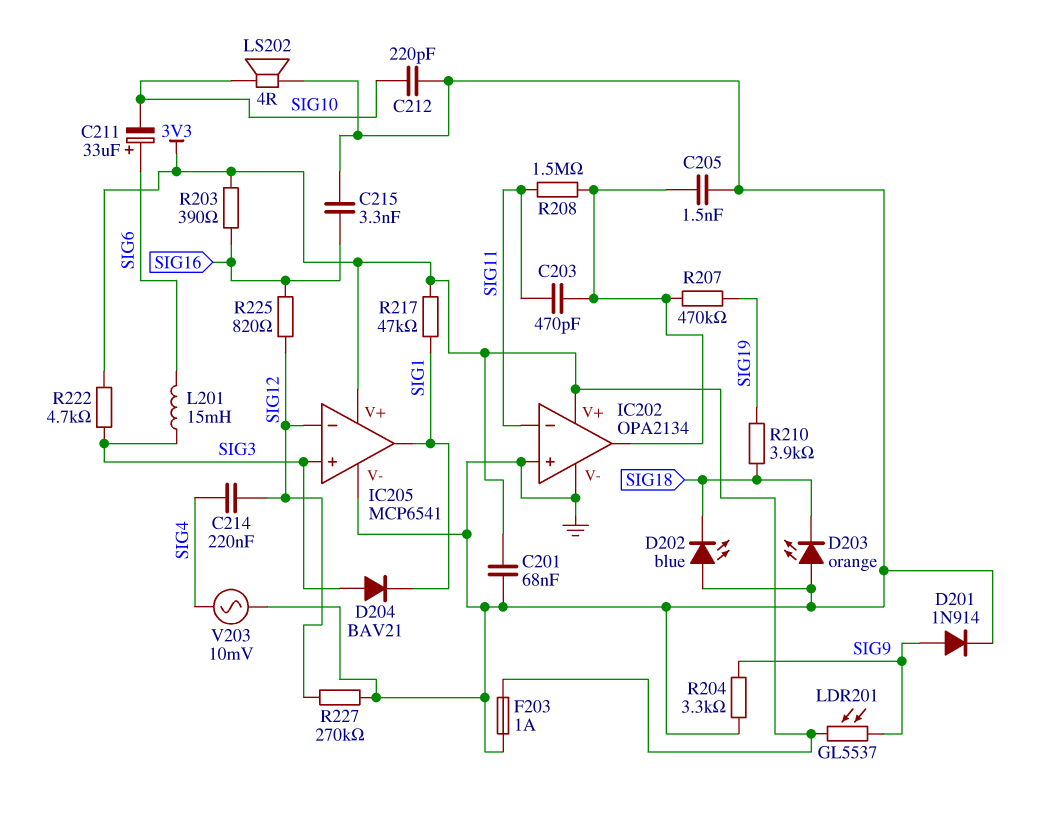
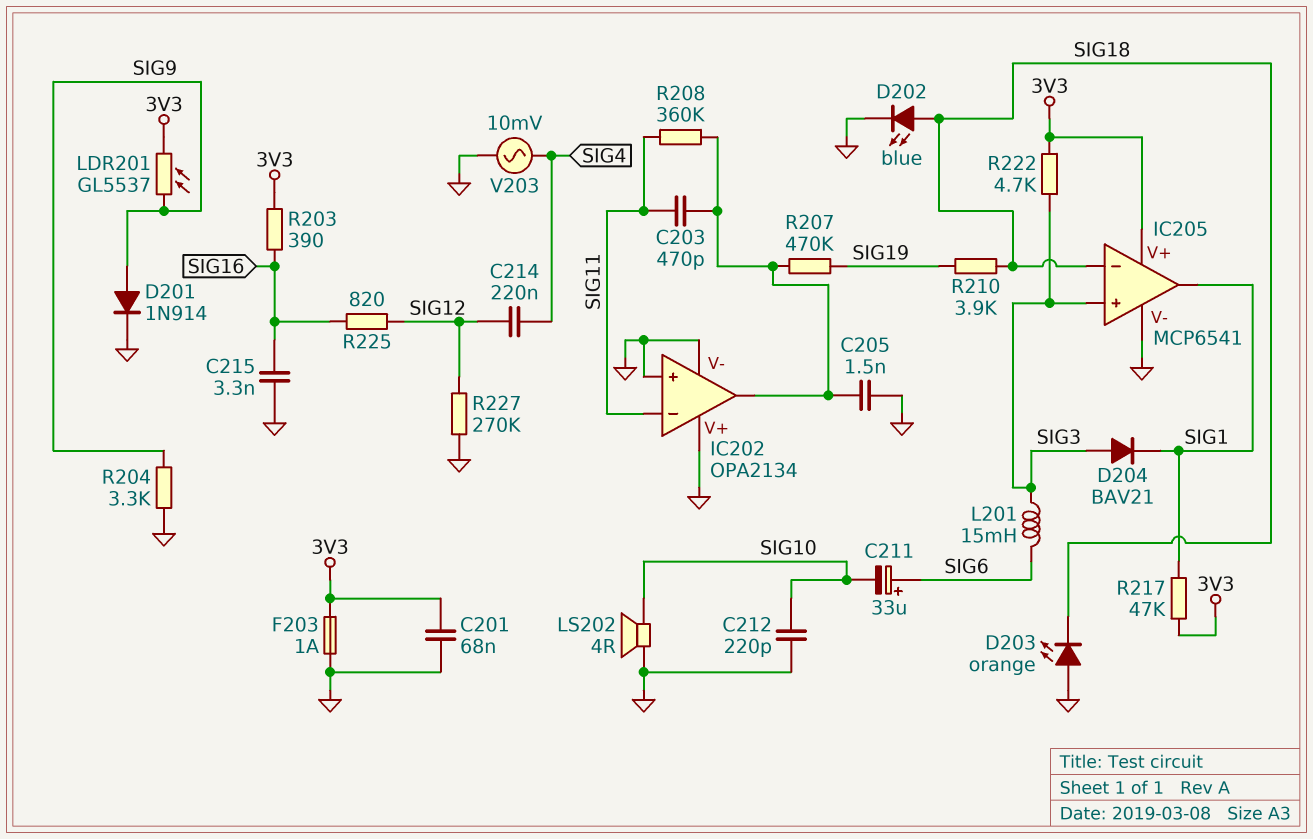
D202: LED blue (A GND, K SIG18) -> LED blue (A SIG18, K GND)
IC202 pin V+: 3V3 -> GND
IC205 pin in-: SIG12 -> SIG18
R208: 1.5M (IC202/out, SIG11) -> 360k (IC202/out, SIG11)

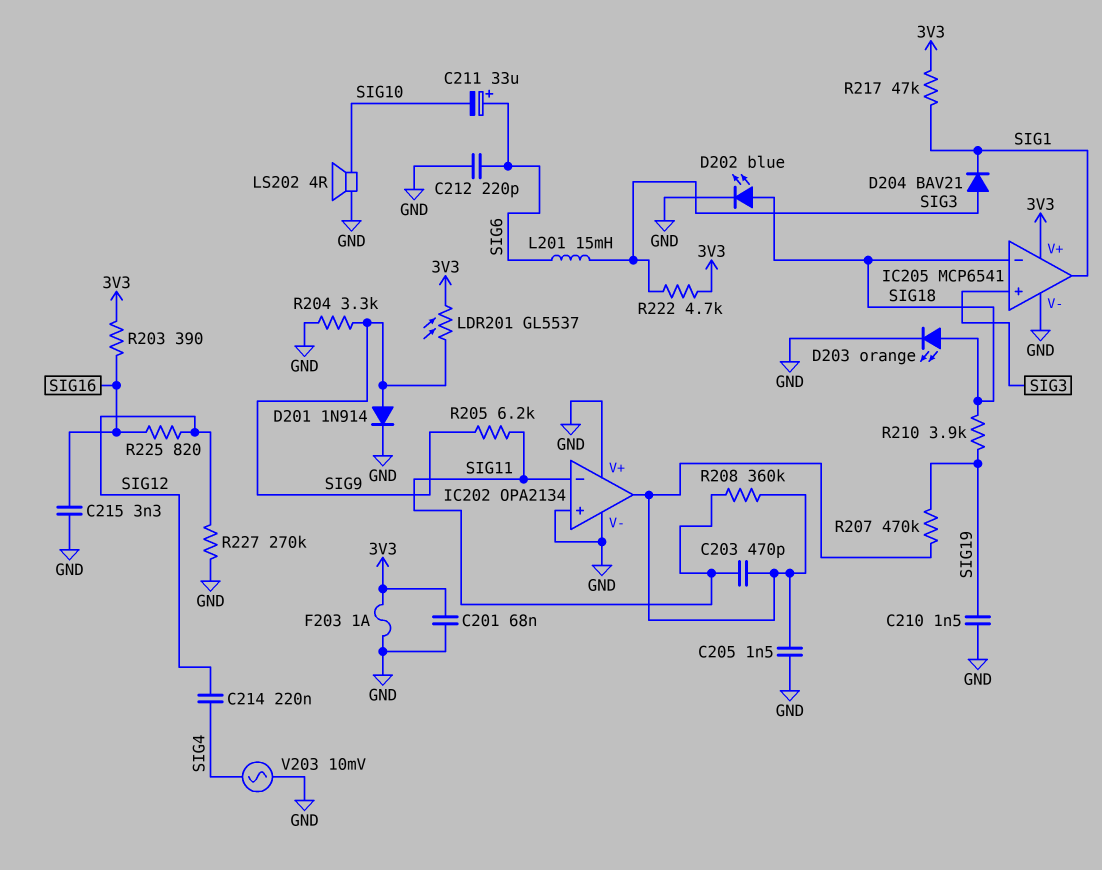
C210: none -> 1.5nF (GND, SIG19)
C212: 220pF (GND, SIG10) -> 220pF (GND, SIG6)
D203: LED orange (A GND, K SIG18) -> LED orange (A SIG18, K GND)
R205: none -> 6.2k (SIG9, SIG11)

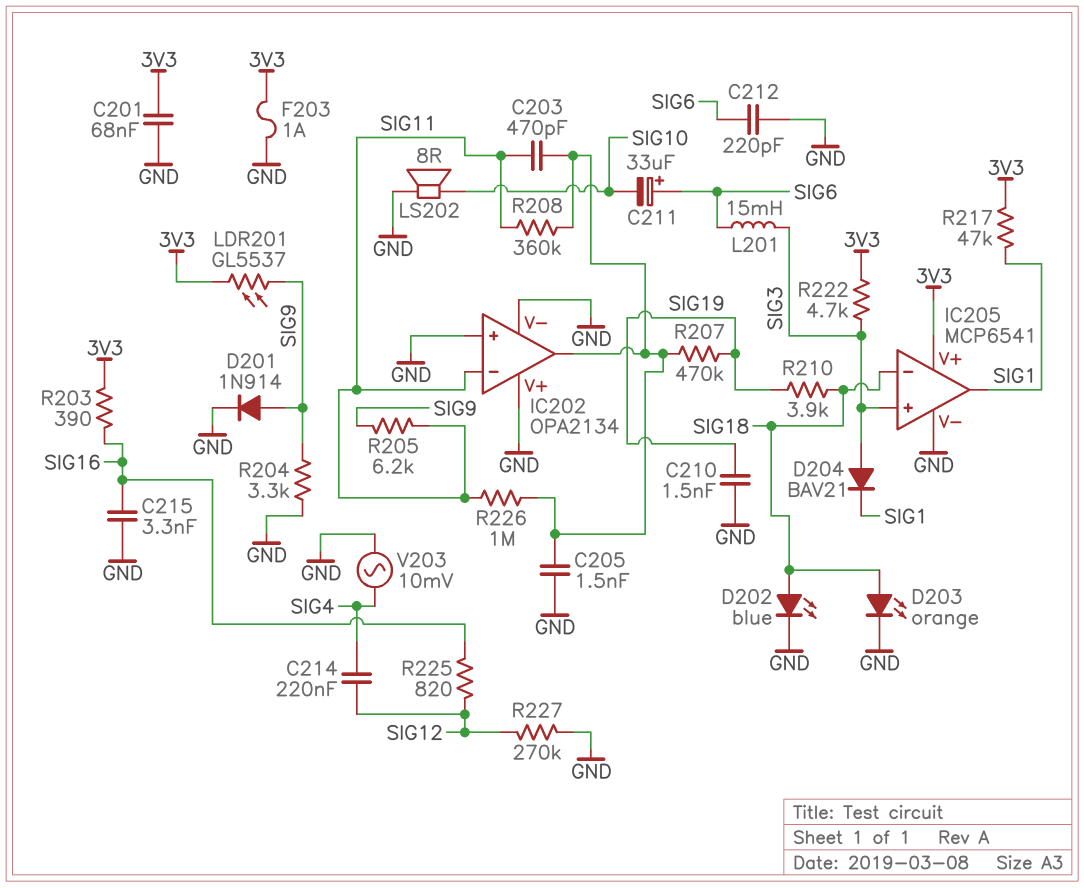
LS202: speaker 4R (GND, SIG10) -> speaker 8R (GND, SIG10)
R226: none -> 1M (IC202/out, SIG11)

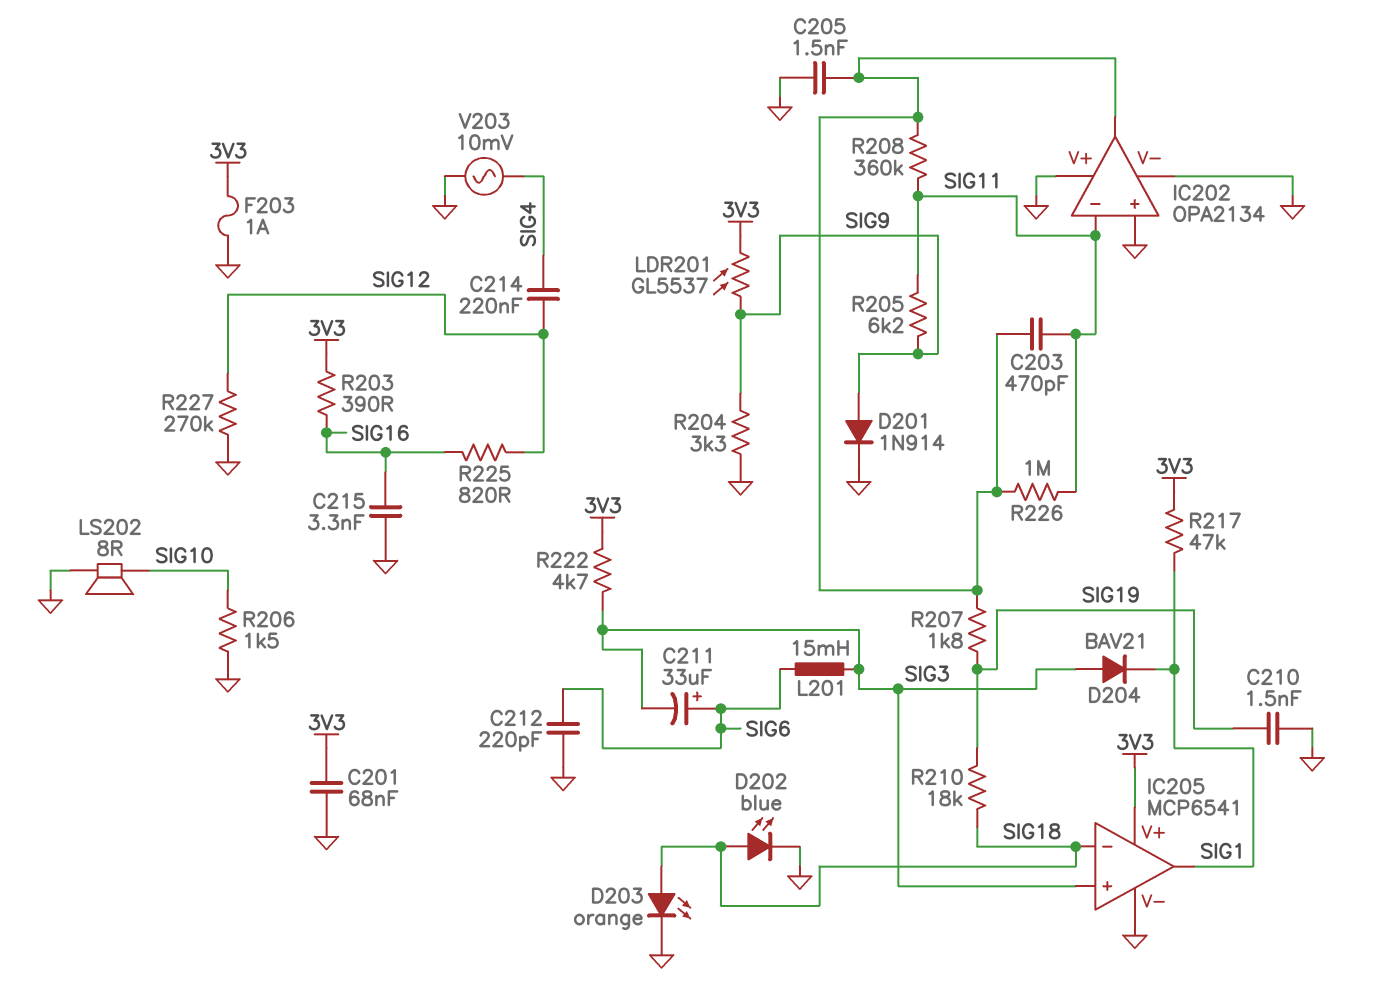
C211: 33uF (plus SIG6, minus SIG10) -> 33uF (plus SIG6, minus SIG3)
R206: none -> 1.5k (GND, SIG10)
R207: 470k (IC202/out, SIG19) -> 1.8k (IC202/out, SIG19)
R210: 3.9k (SIG18, SIG19) -> 18k (SIG18, SIG19)

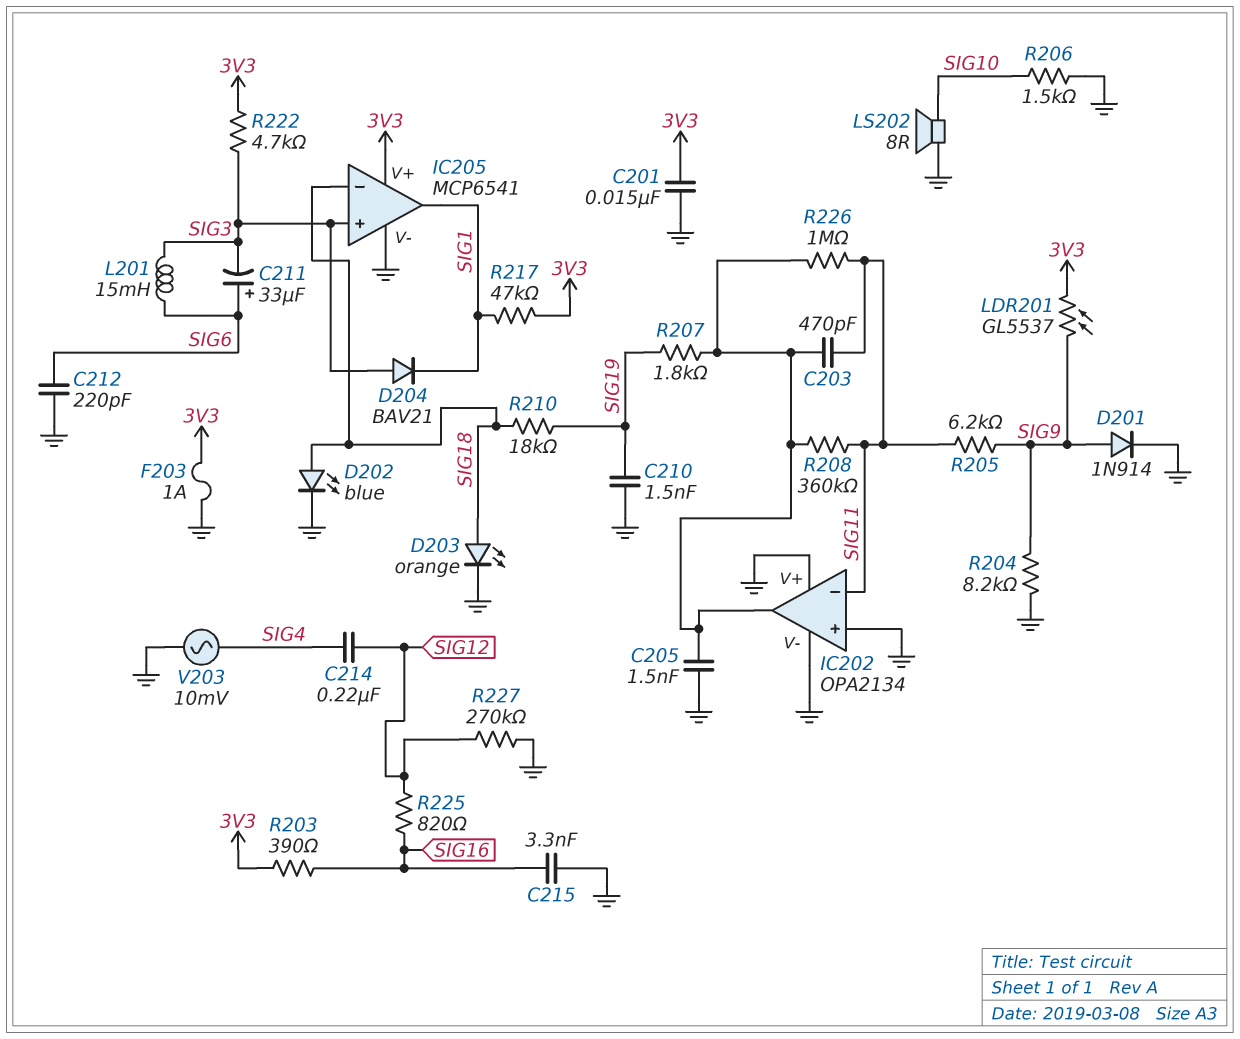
C201: 68nF (3V3, GND) -> 15nF (3V3, GND)
R204: 3.3k (GND, SIG9) -> 8.2k (GND, SIG9)

